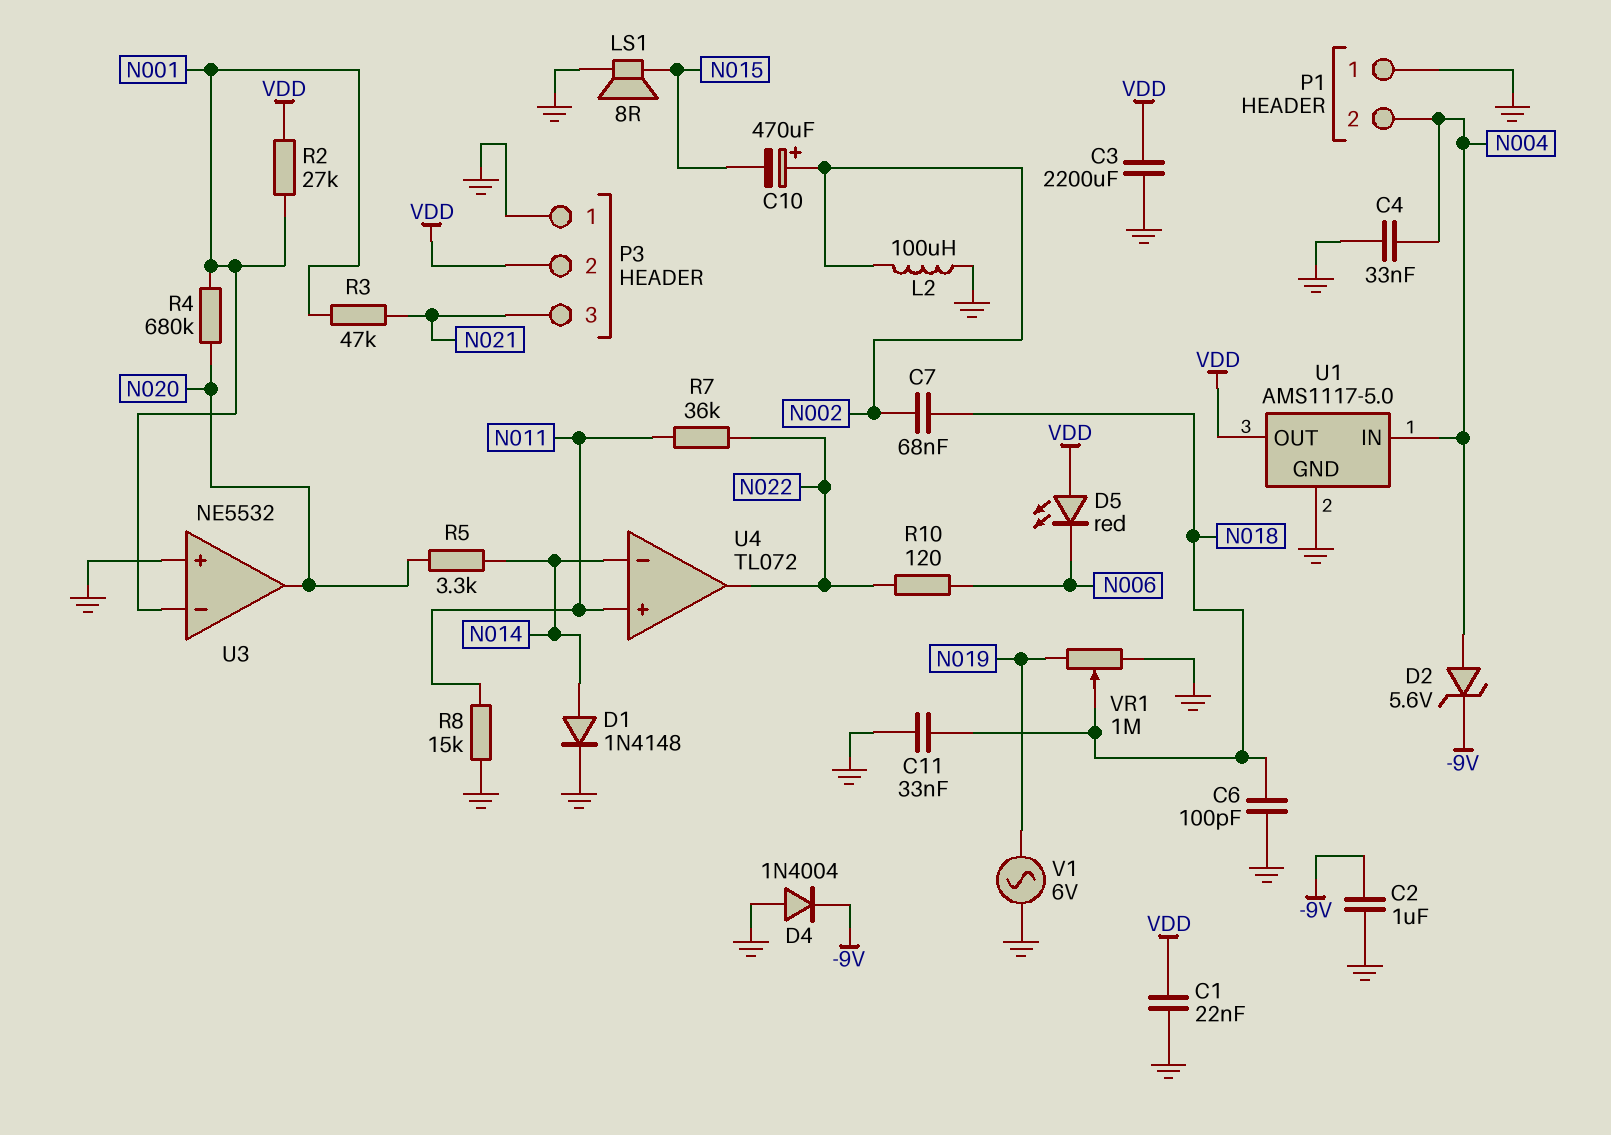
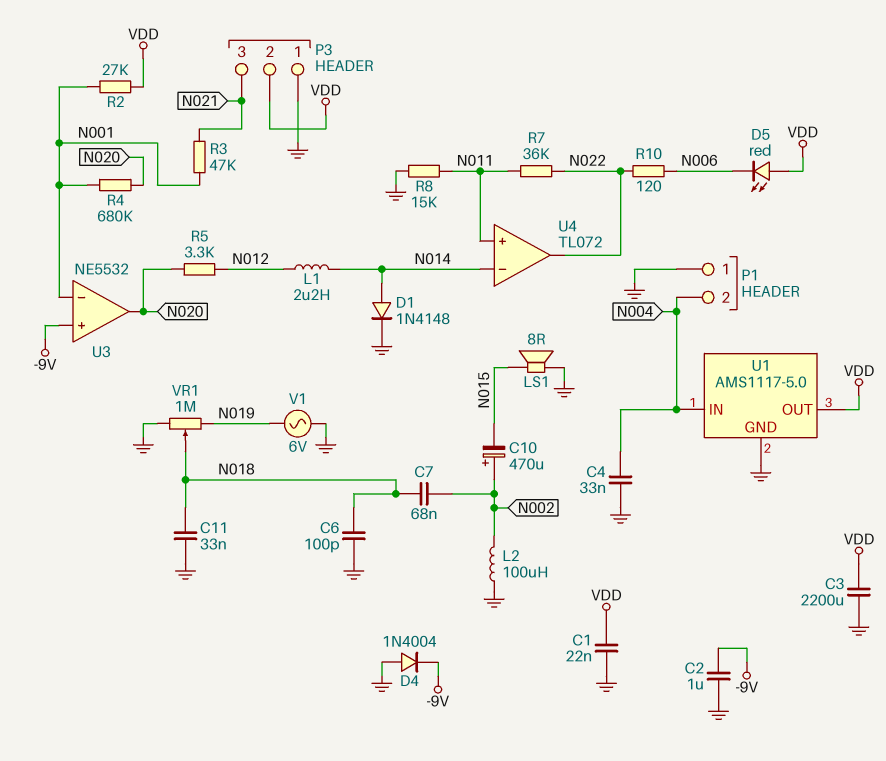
D2: zener 5.6V (A N004, K -9V) -> none
L1: none -> 2.2uH (N012, N014)
R5: 3.3k (N014, N020) -> 3.3k (N012, N020)
U3 pin in+: GND -> -9V

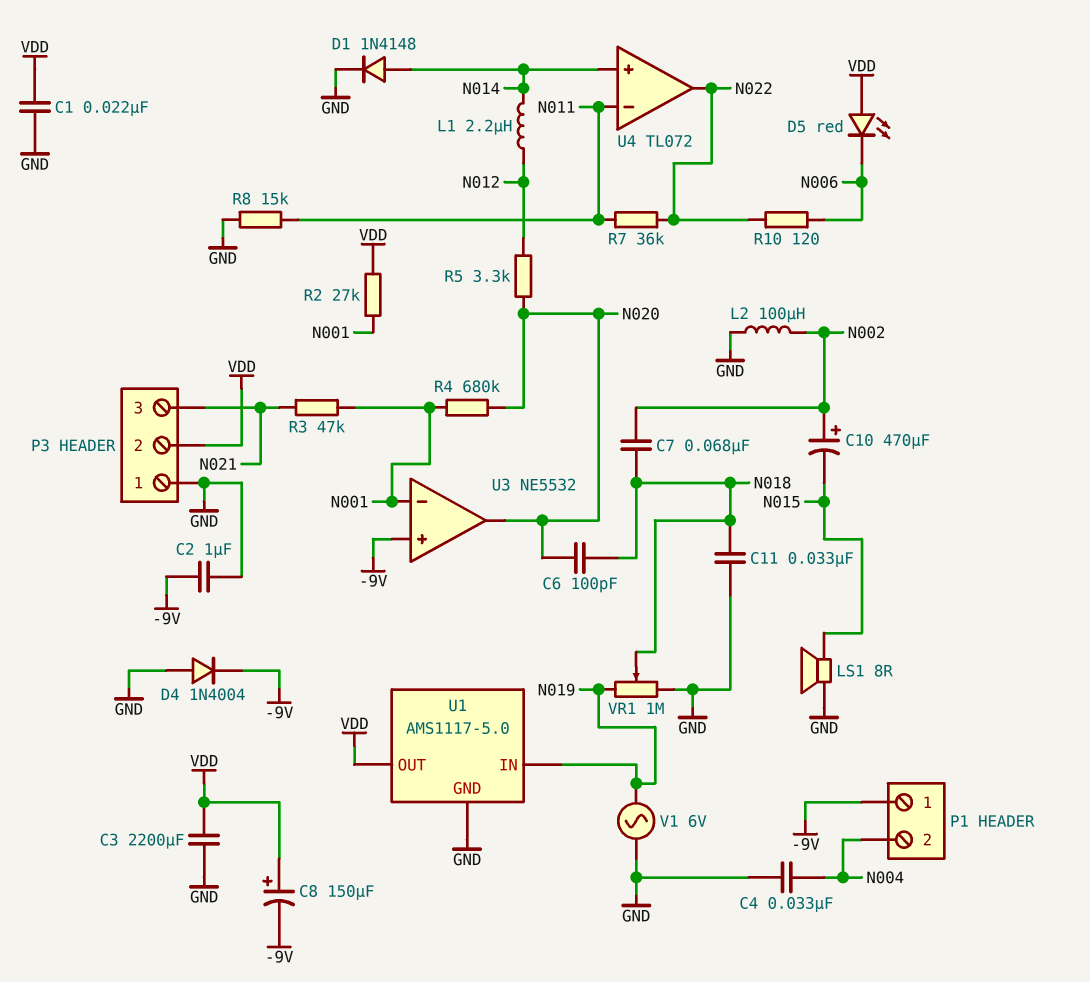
C6: 100pF (GND, N018) -> 100pF (N018, N020)
C8: none -> 150uF (plus VDD, minus -9V)
P1 pin 1: GND -> -9V
U1 pin IN: N004 -> N019
U4 pin in+: N011 -> N014
U4 pin in-: N014 -> N011

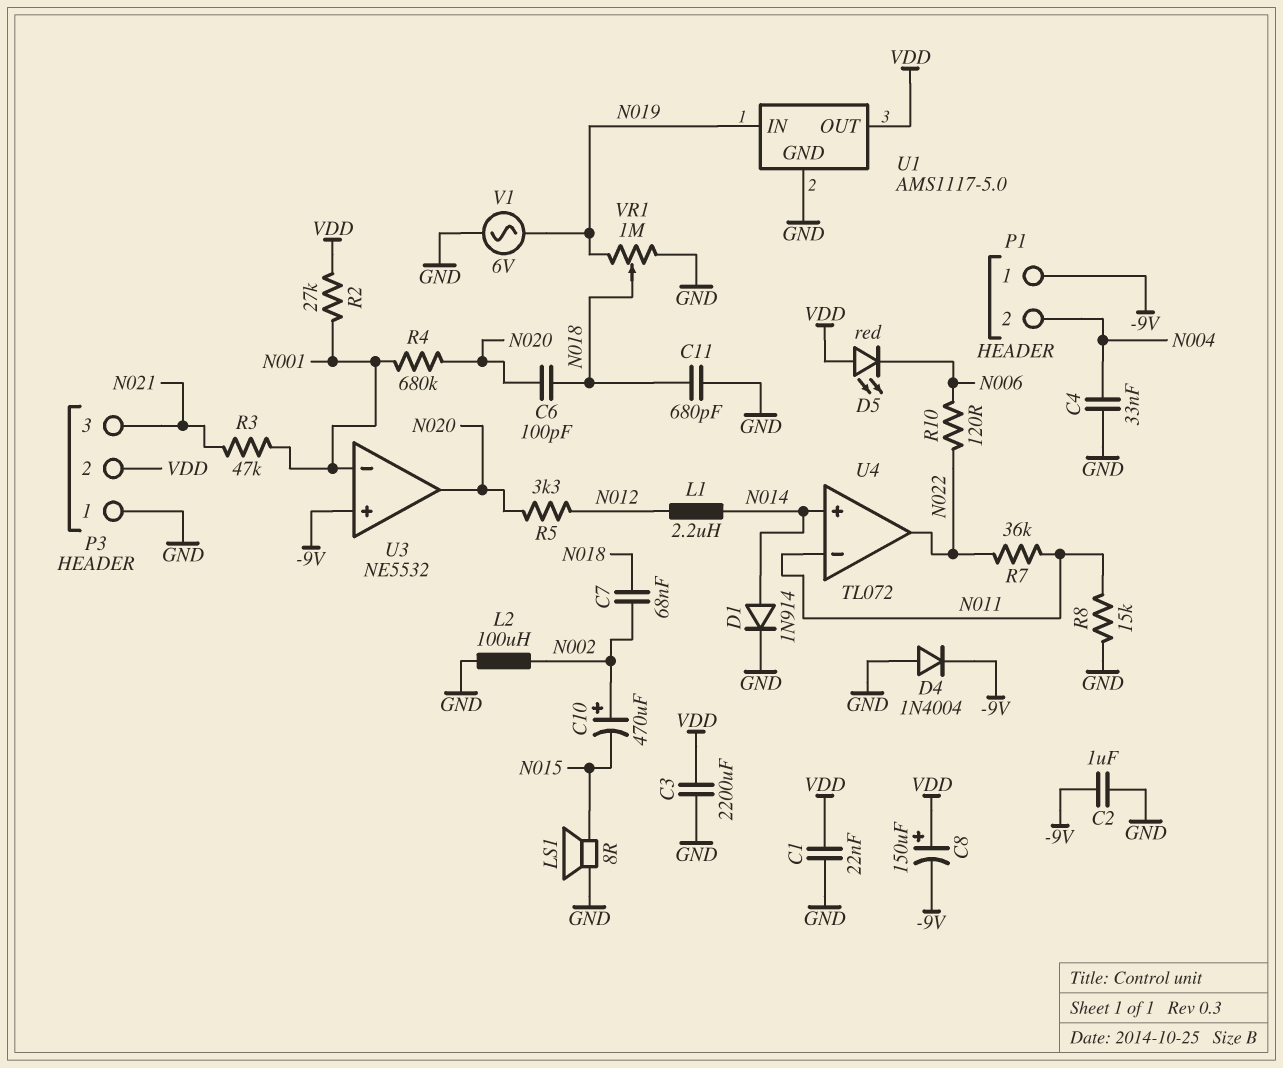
C11: 33nF (GND, N018) -> 680pF (GND, N018)
D1: diode 1N4148 (A N014, K GND) -> diode 1N914 (A N014, K GND)

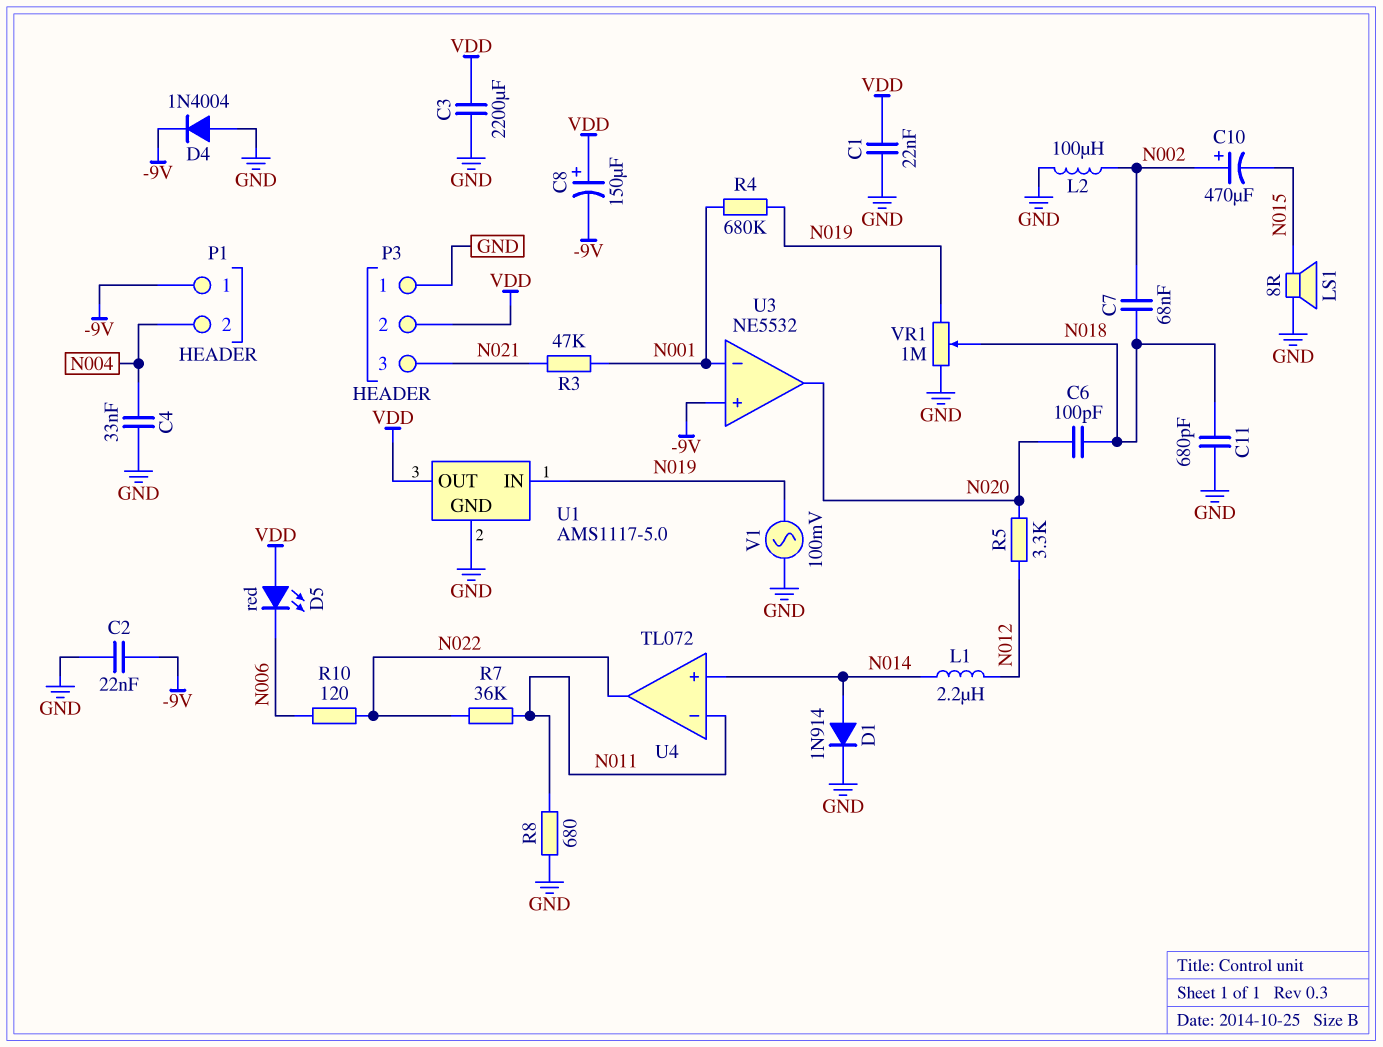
C2: 1uF (-9V, GND) -> 22nF (-9V, GND)
R2: 27k (N001, VDD) -> none
R4: 680k (N001, N020) -> 680k (N001, N019)
R8: 15k (GND, N011) -> 680 (GND, N011)
V1: AC 6V (GND, N019) -> AC 100mV (GND, N019)

